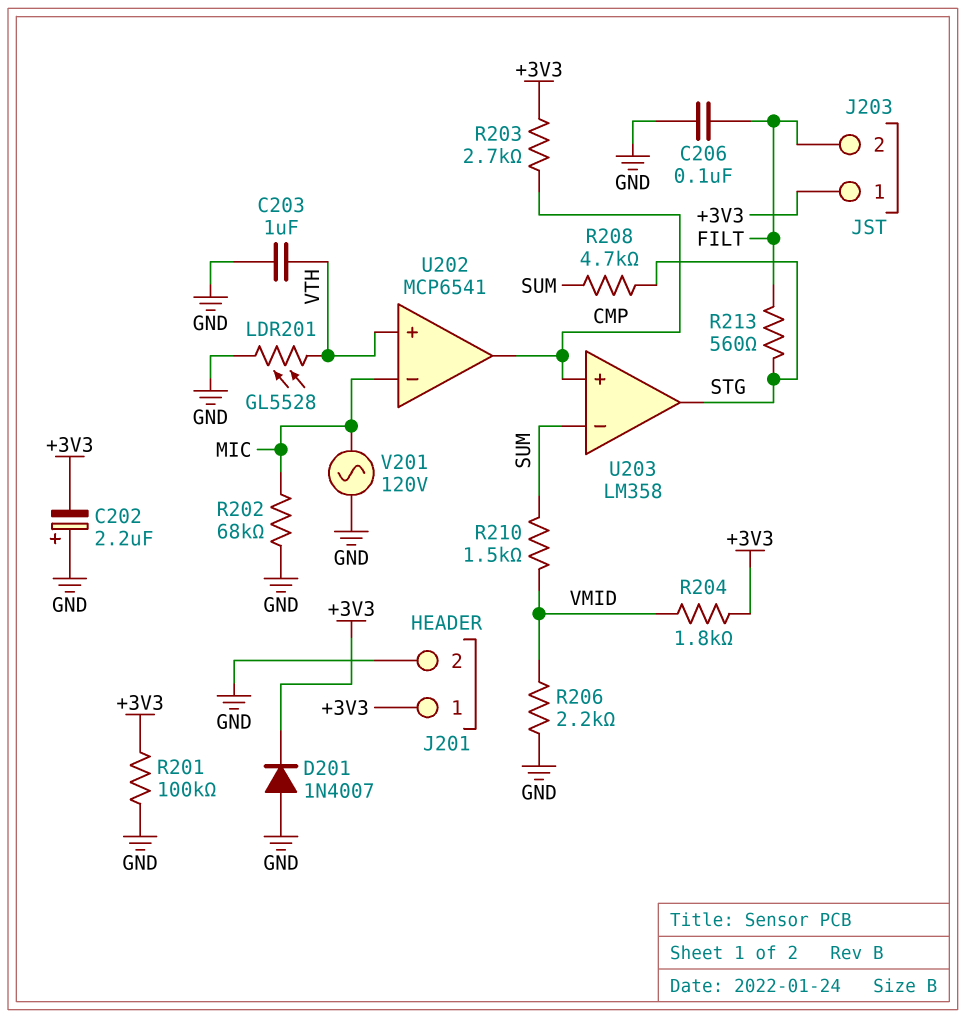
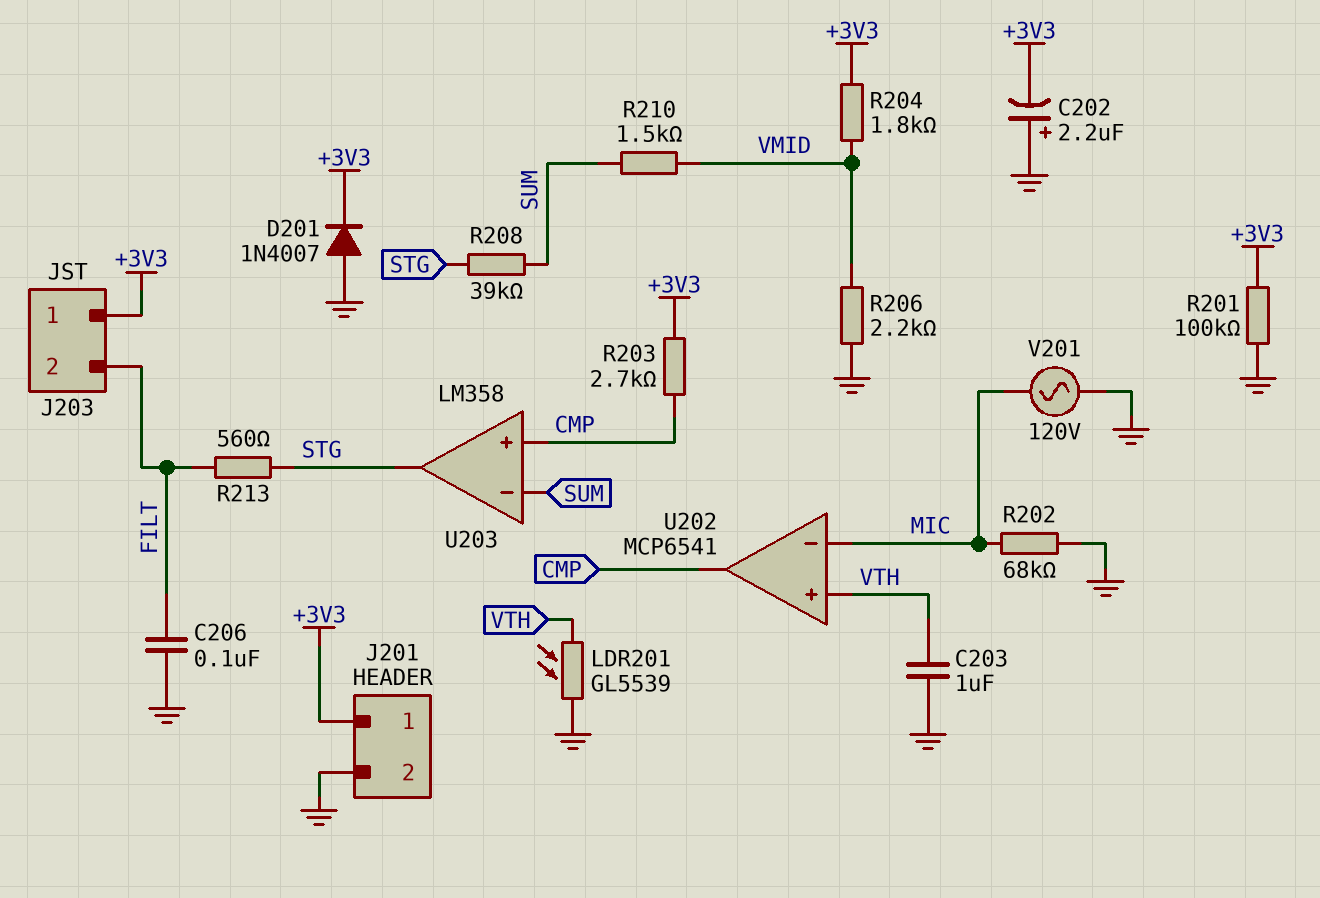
LDR201: GL5528 (GND, VTH) -> GL5539 (GND, VTH)
R208: 4.7k (STG, SUM) -> 39k (STG, SUM)

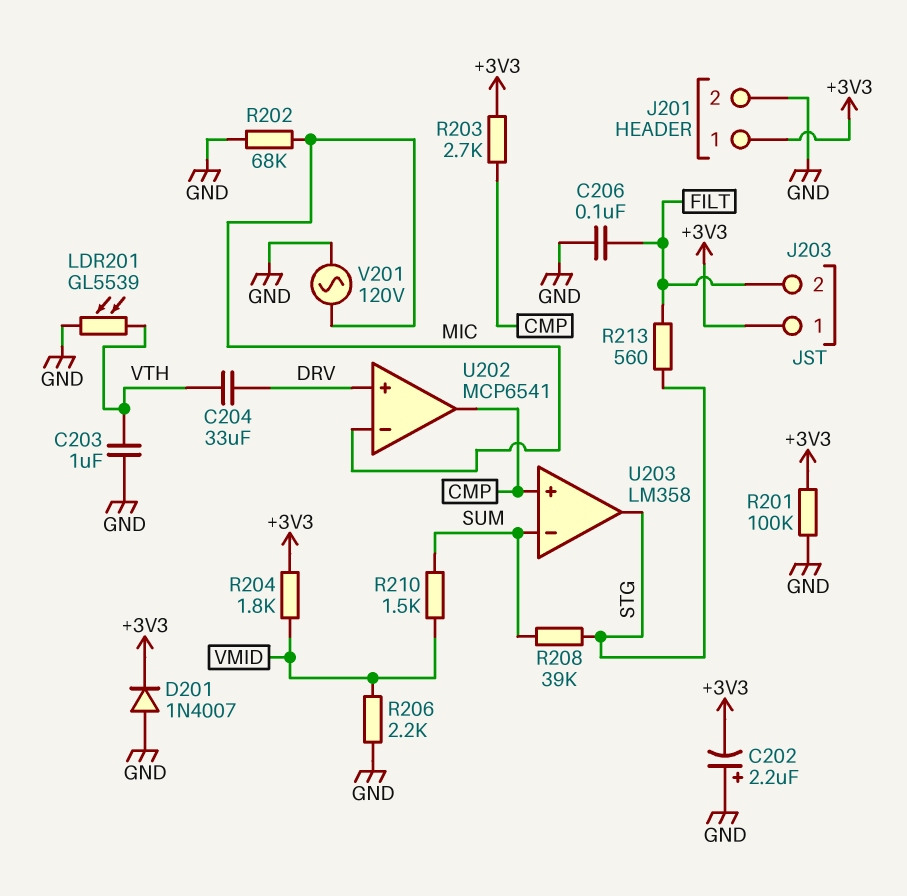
C204: none -> 33uF (DRV, VTH)
U202 pin in+: VTH -> DRV

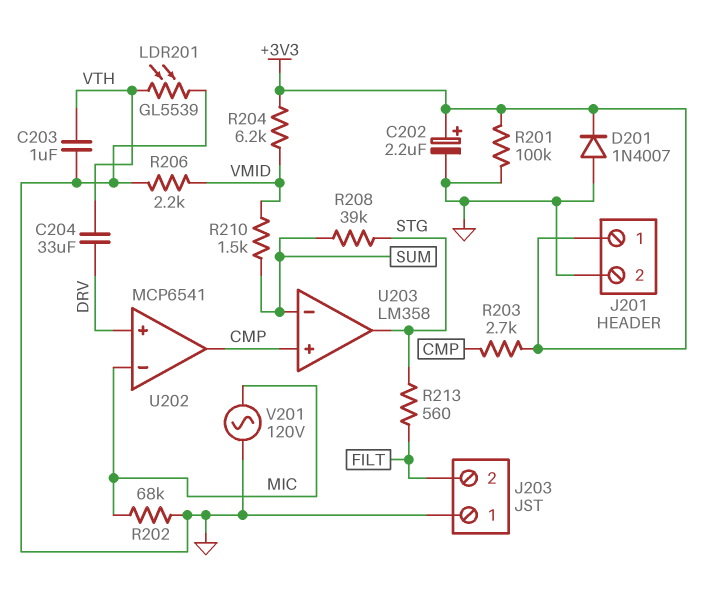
C202: 2.2uF (plus GND, minus +3V3) -> 2.2uF (plus +3V3, minus GND)
C206: 100nF (FILT, GND) -> none
J203 pin 1: +3V3 -> GND
R204: 1.8k (+3V3, VMID) -> 6.2k (+3V3, VMID)

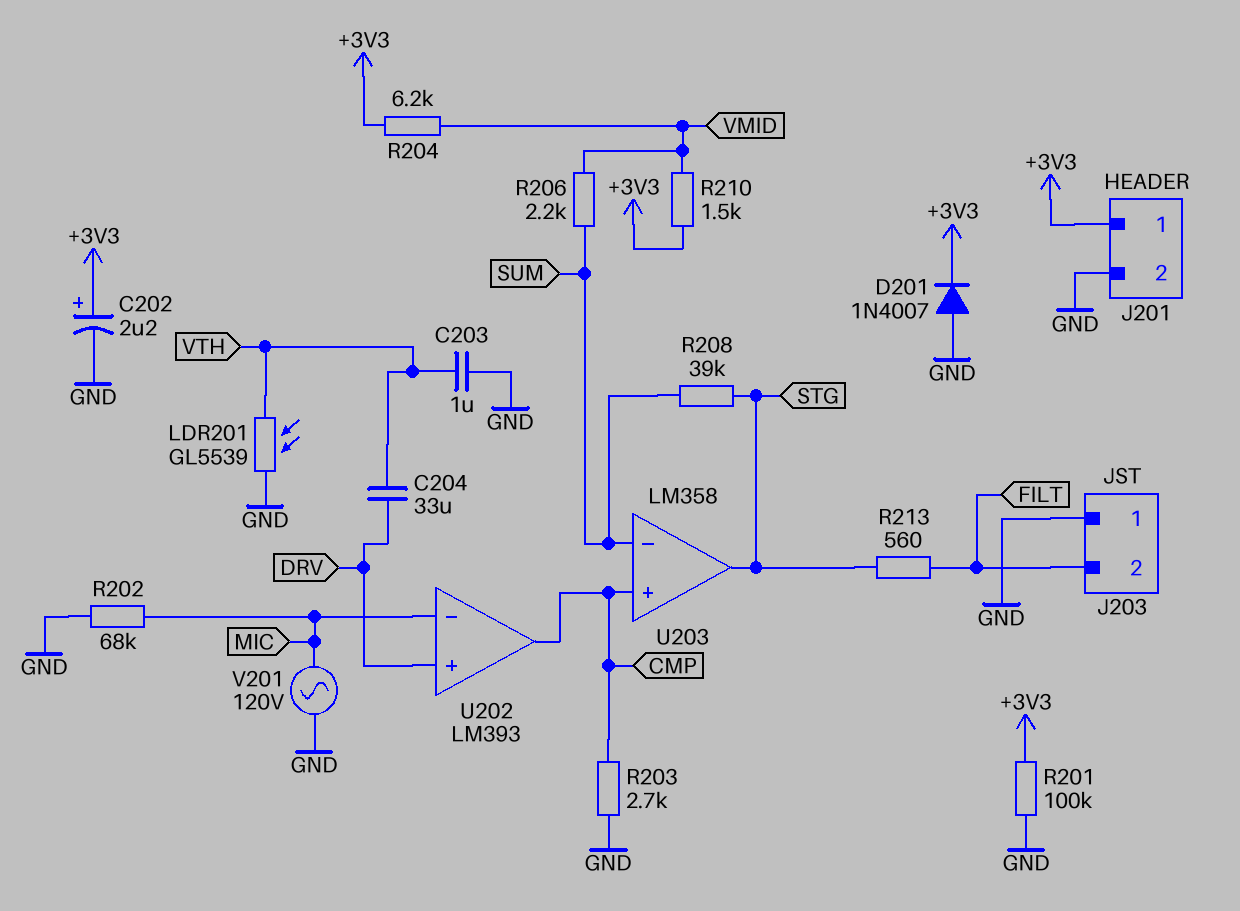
R203: 2.7k (+3V3, CMP) -> 2.7k (CMP, GND)
R206: 2.2k (GND, VMID) -> 2.2k (SUM, VMID)
R210: 1.5k (SUM, VMID) -> 1.5k (+3V3, VMID)
U202: MCP6541 -> LM393

